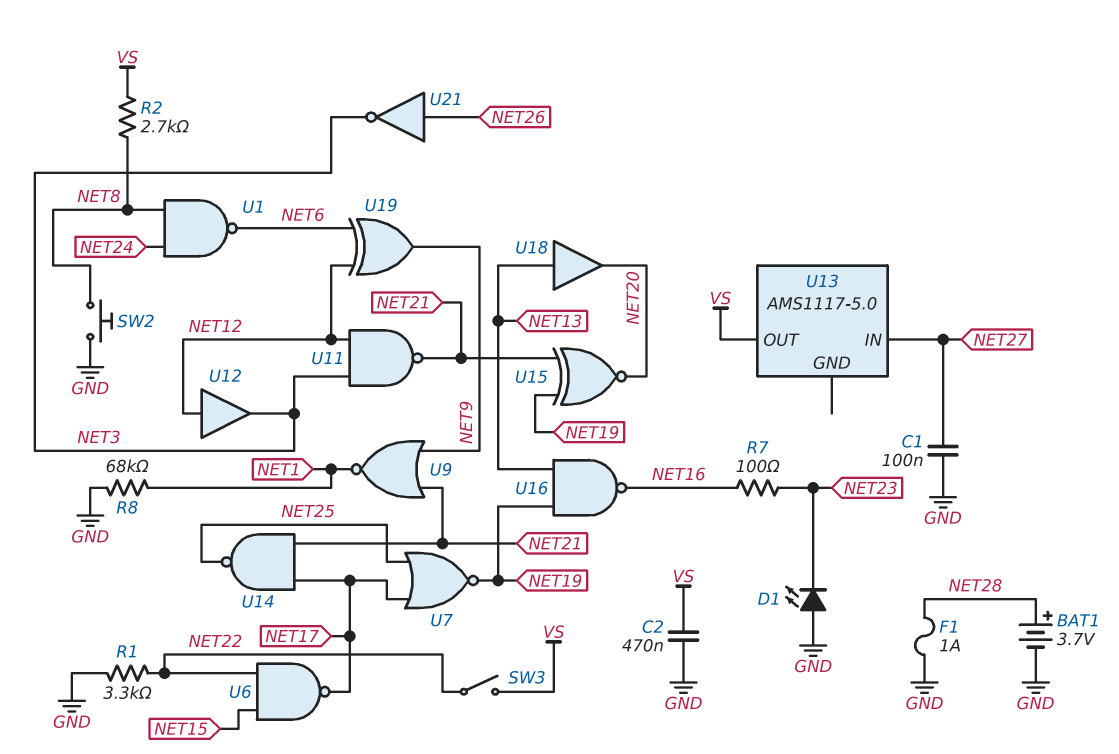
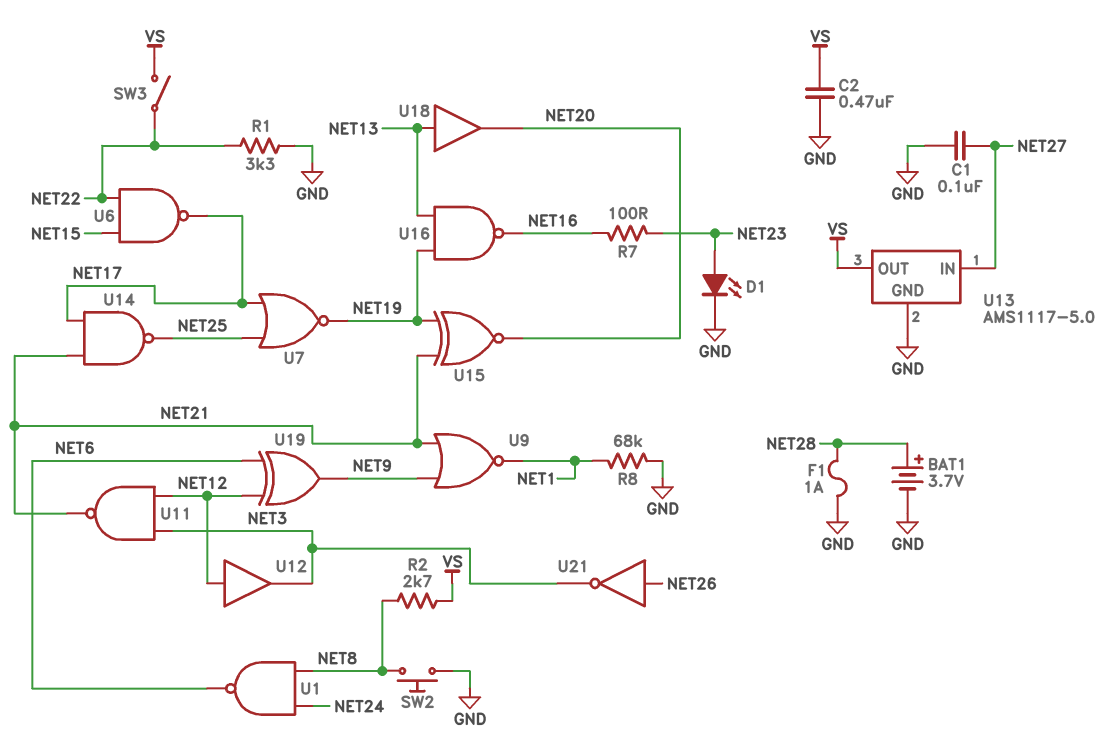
D1: LED (A GND, K NET23) -> LED (A NET23, K GND)
U13 pin GND: none -> GND

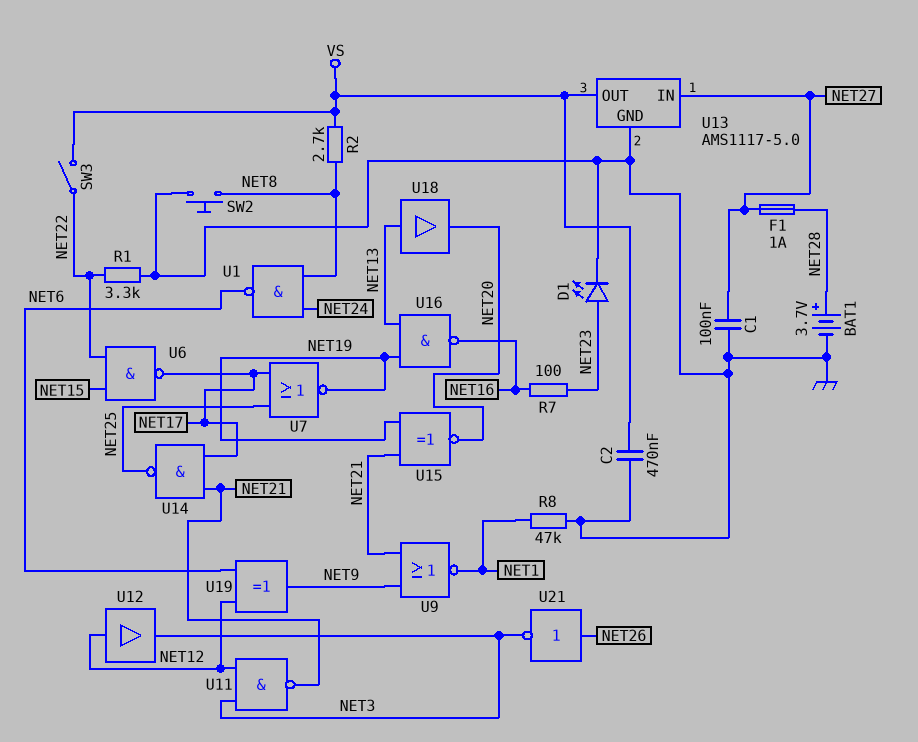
F1: 1A (GND, NET28) -> 1A (NET27, NET28)
R8: 68k (GND, NET1) -> 47k (GND, NET1)

